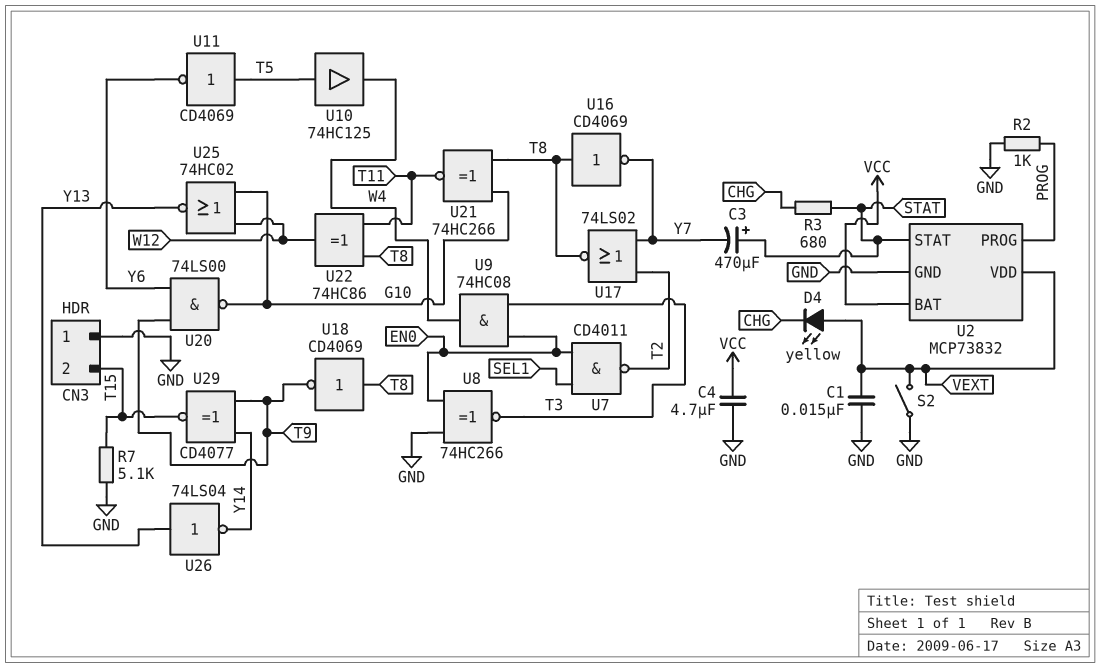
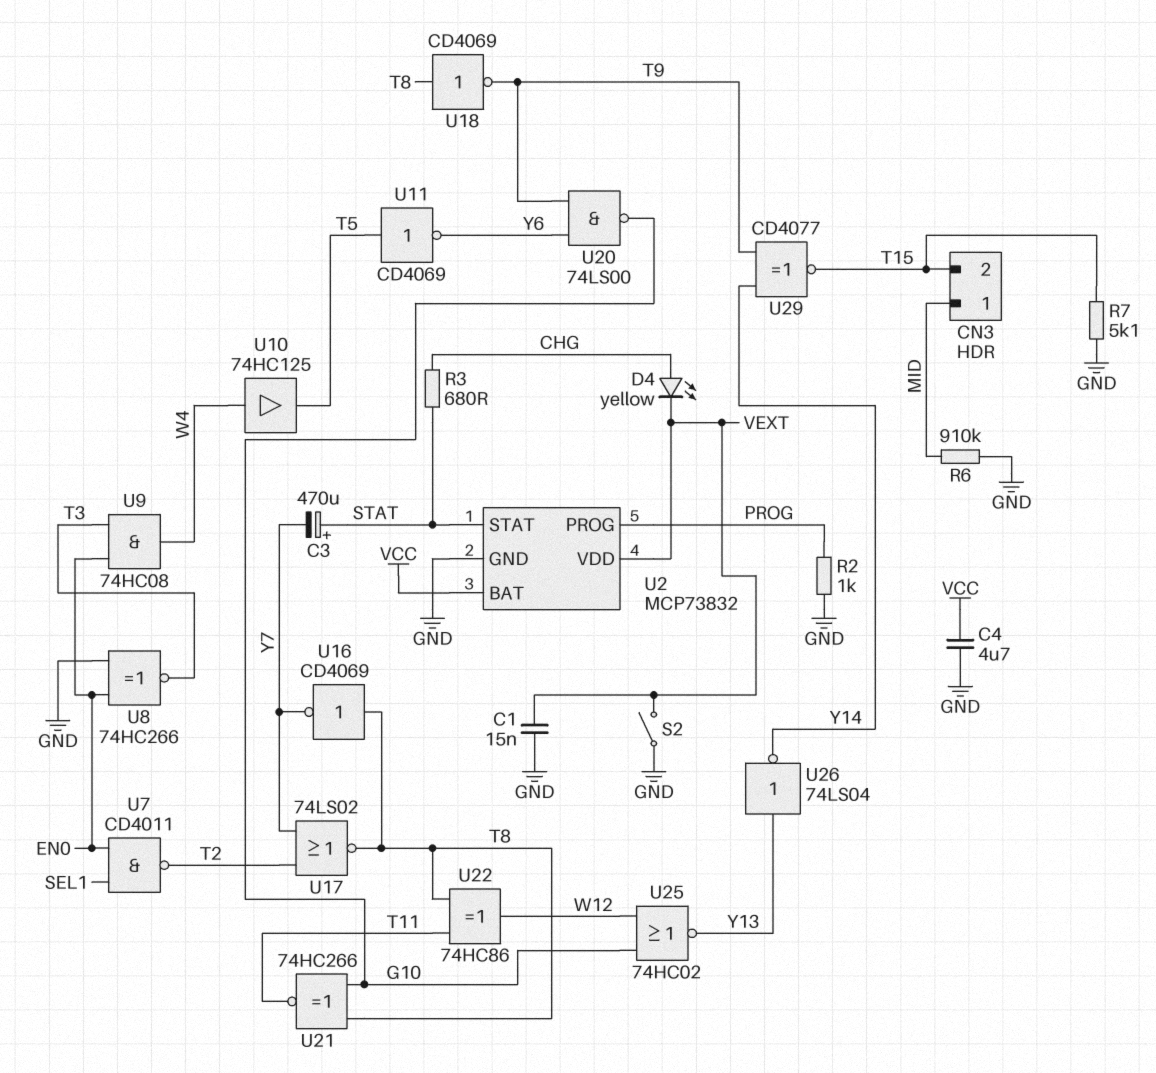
CN3 pin 1: GND -> MID
D4: LED yellow (A VEXT, K CHG) -> LED yellow (A CHG, K VEXT)
R6: none -> 910k (GND, MID)
U10: buffer 74HC125 (in T5, out W4) -> buffer 74HC125 (in W4, out T5)

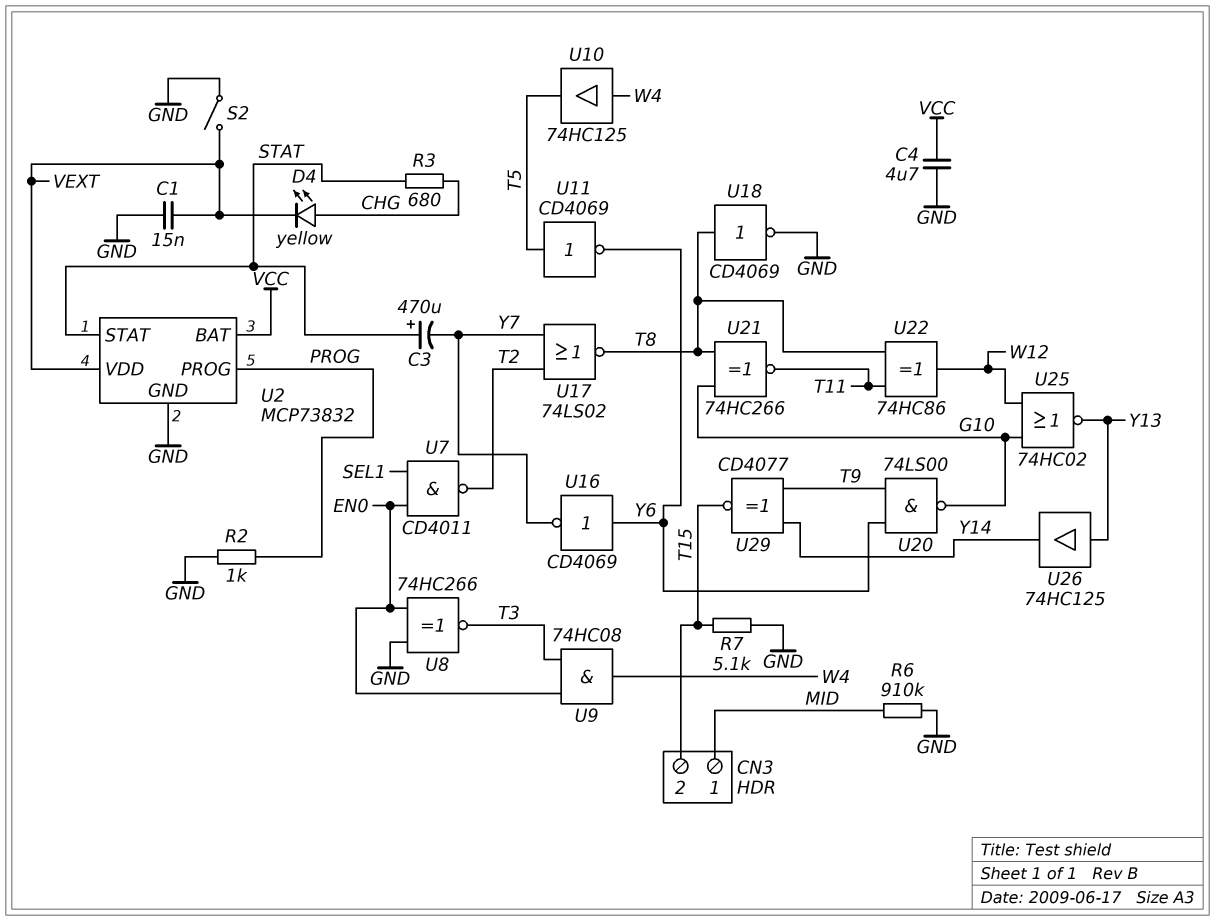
U16: NOT CD4069 (in T8, out Y7) -> NOT CD4069 (in Y6, out Y7)
U18: NOT CD4069 (in T8, out T9) -> NOT CD4069 (in T8, out GND)
U26: NOT 74LS04 (in Y13, out Y14) -> buffer 74HC125 (in Y13, out Y14)

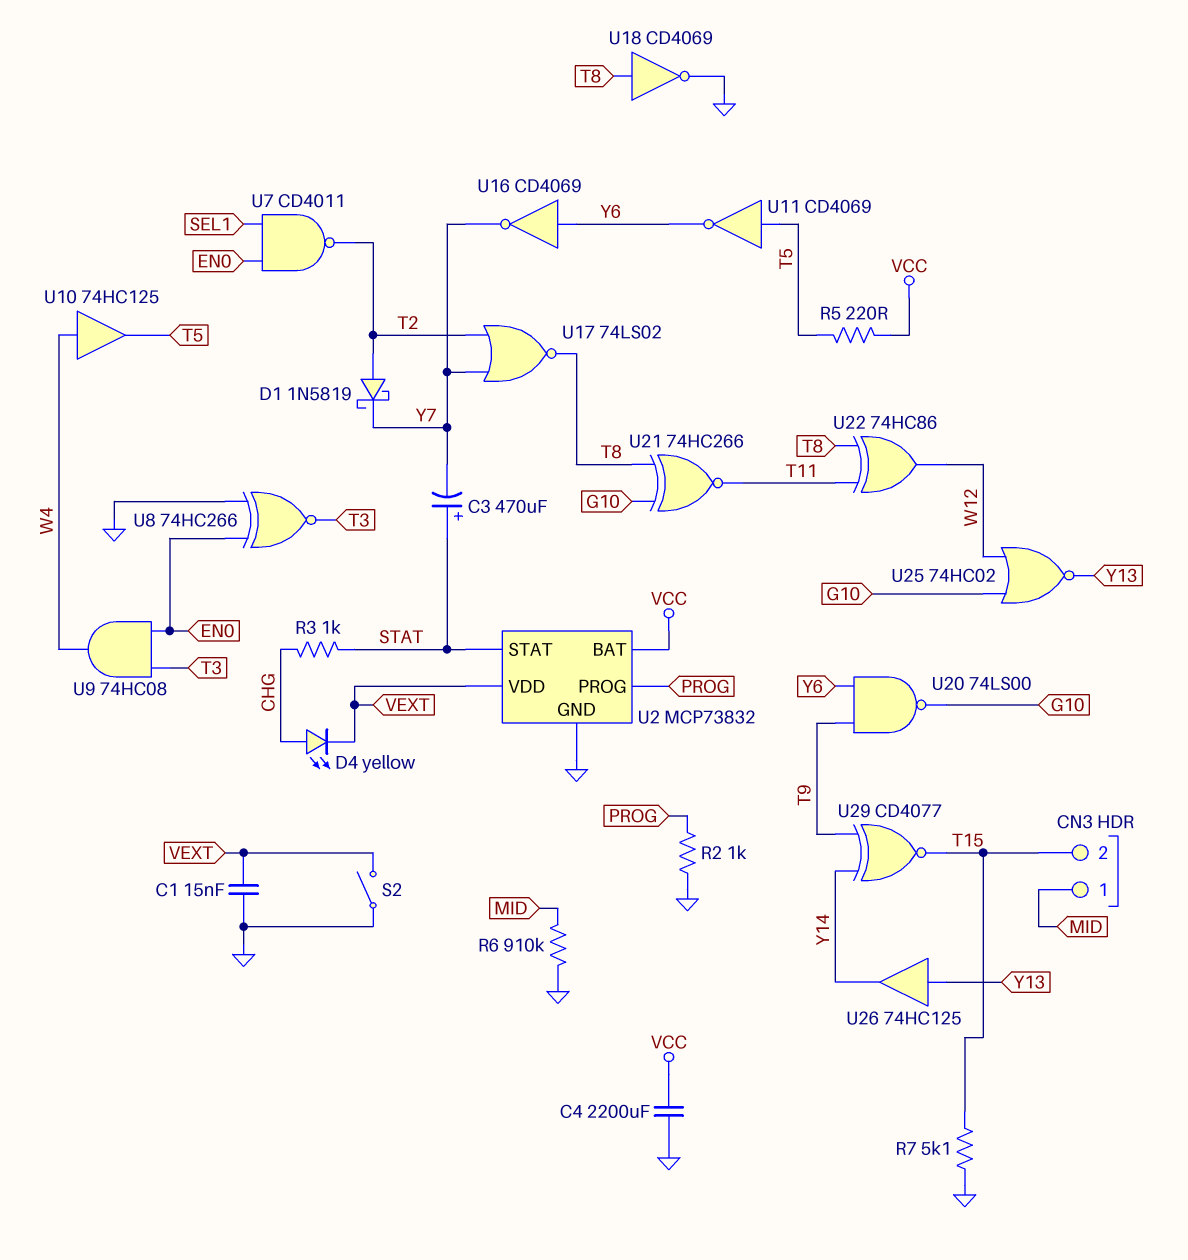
C4: 4.7uF (GND, VCC) -> 2200uF (GND, VCC)
D1: none -> schottky 1N5819 (A T2, K Y7)
R3: 680 (CHG, STAT) -> 1k (CHG, STAT)
R5: none -> 220 (T5, VCC)

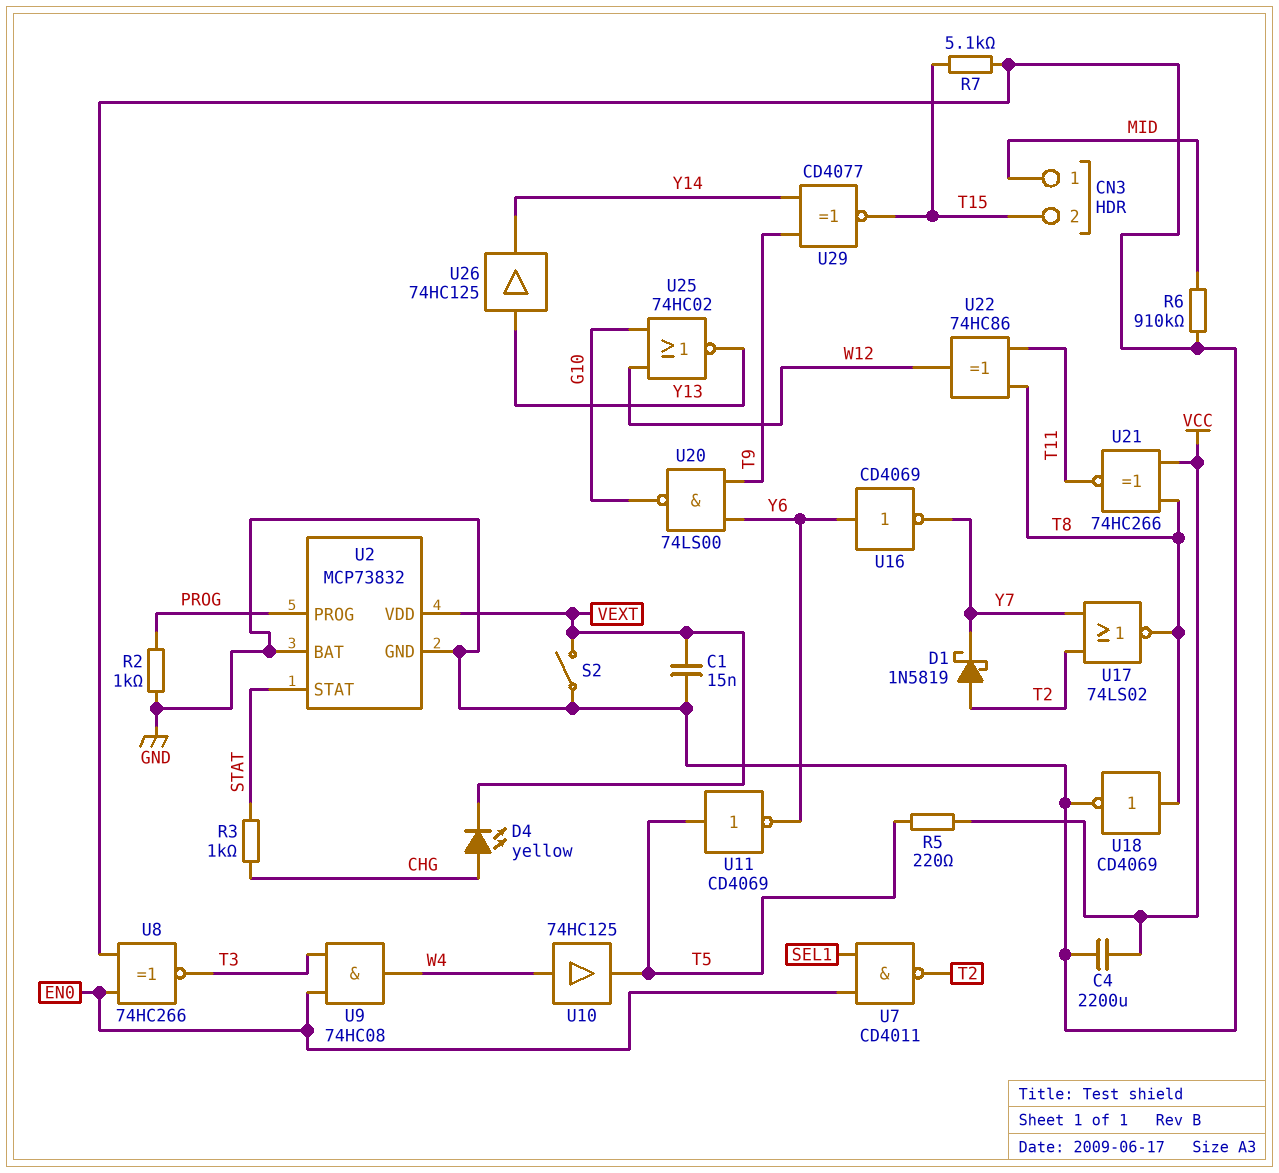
C3: 470uF (plus STAT, minus Y7) -> none
U2 pin BAT: VCC -> GND
U21: XNOR 74HC266 (in G10, in T8, out T11) -> XNOR 74HC266 (in T8, in VCC, out T11)

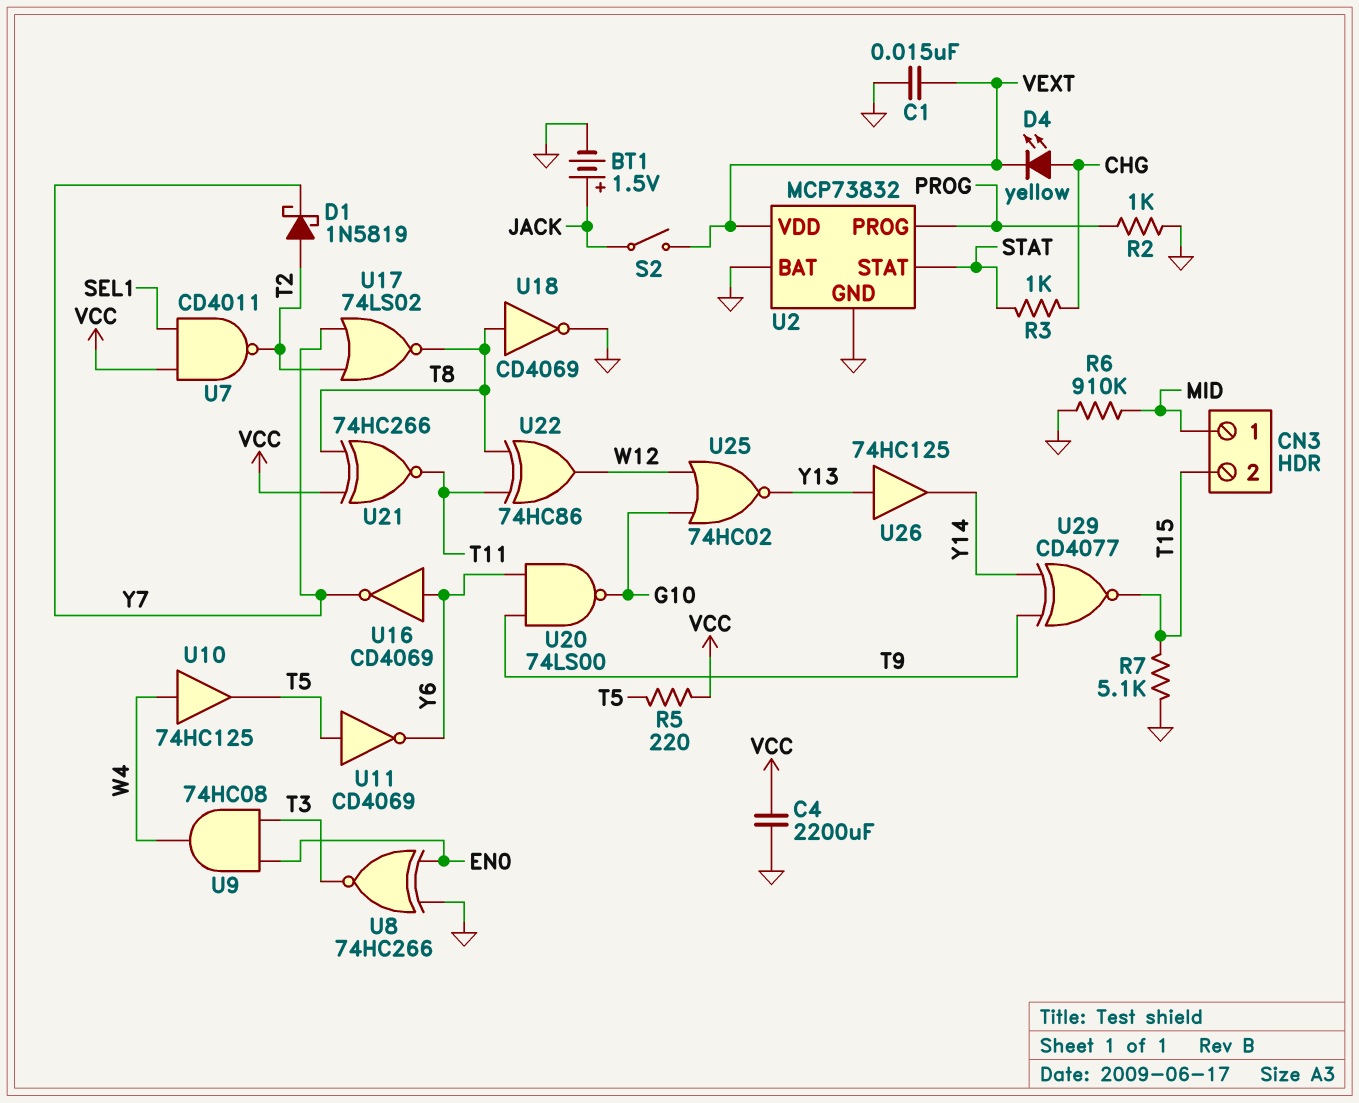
BT1: none -> 1.5V (plus JACK, minus GND)
S2: switch (GND, VEXT) -> switch (JACK, VEXT)
U7: NAND CD4011 (in EN0, in SEL1, out T2) -> NAND CD4011 (in SEL1, in VCC, out T2)

